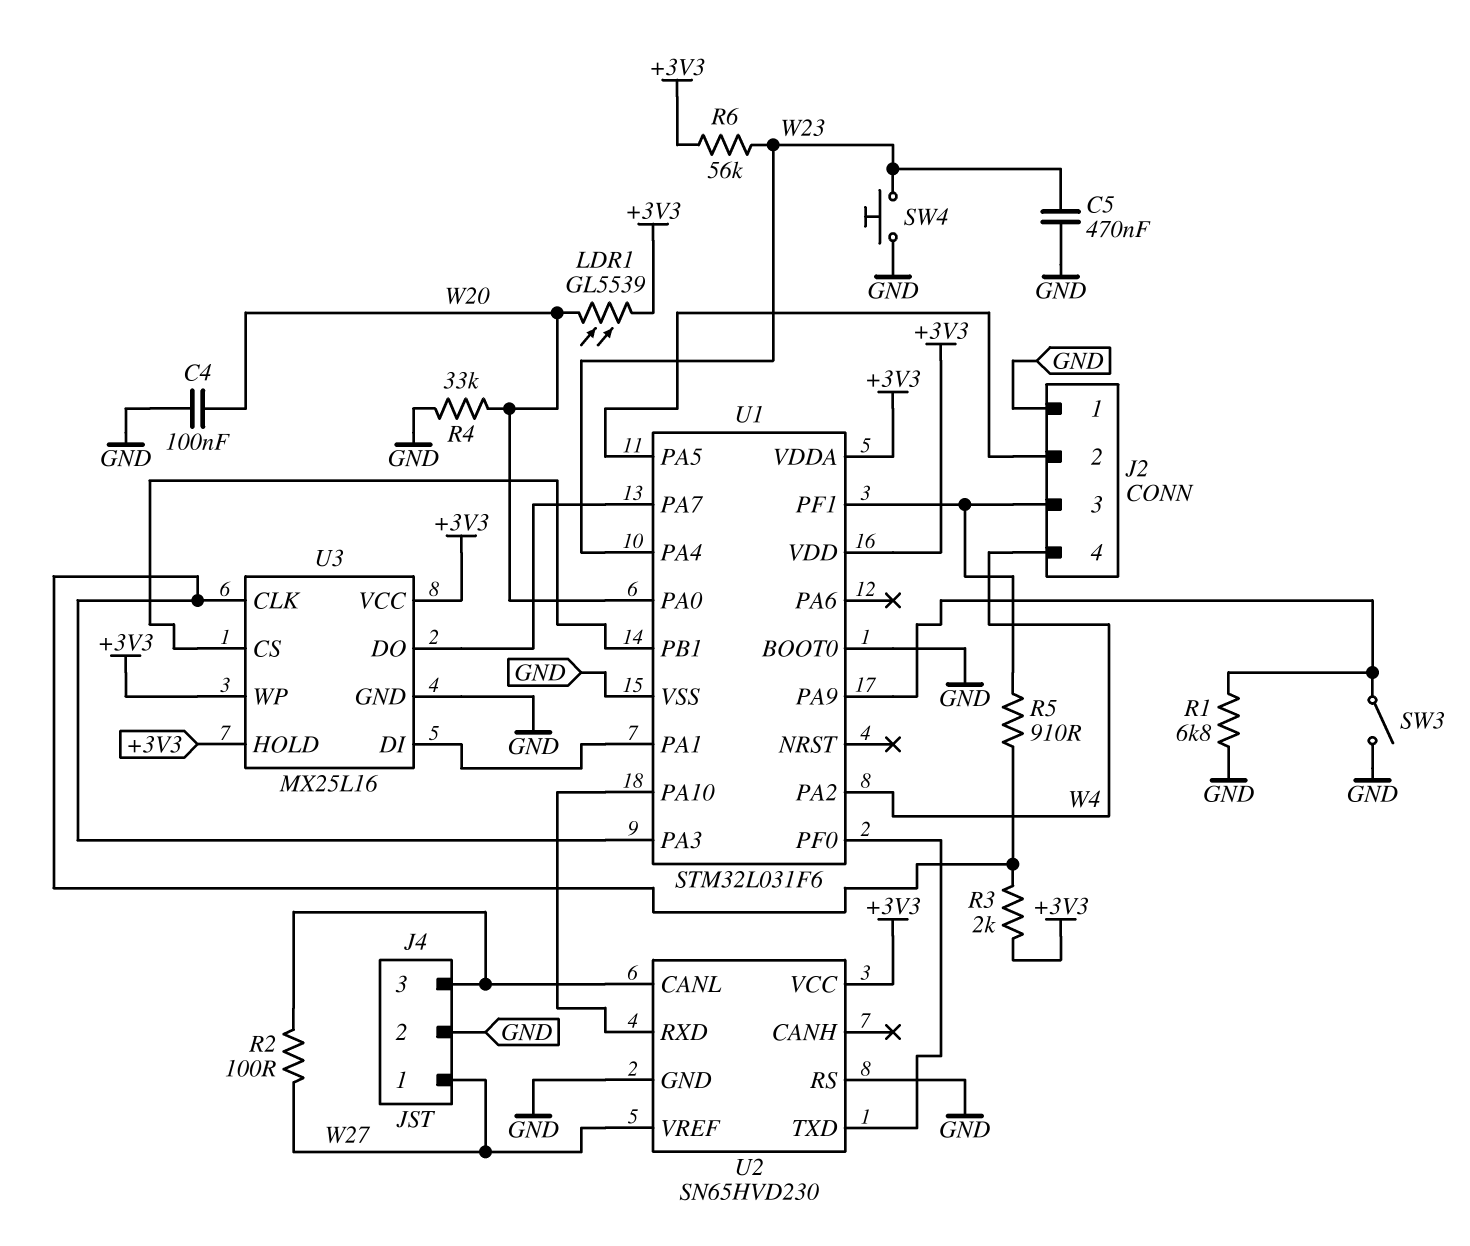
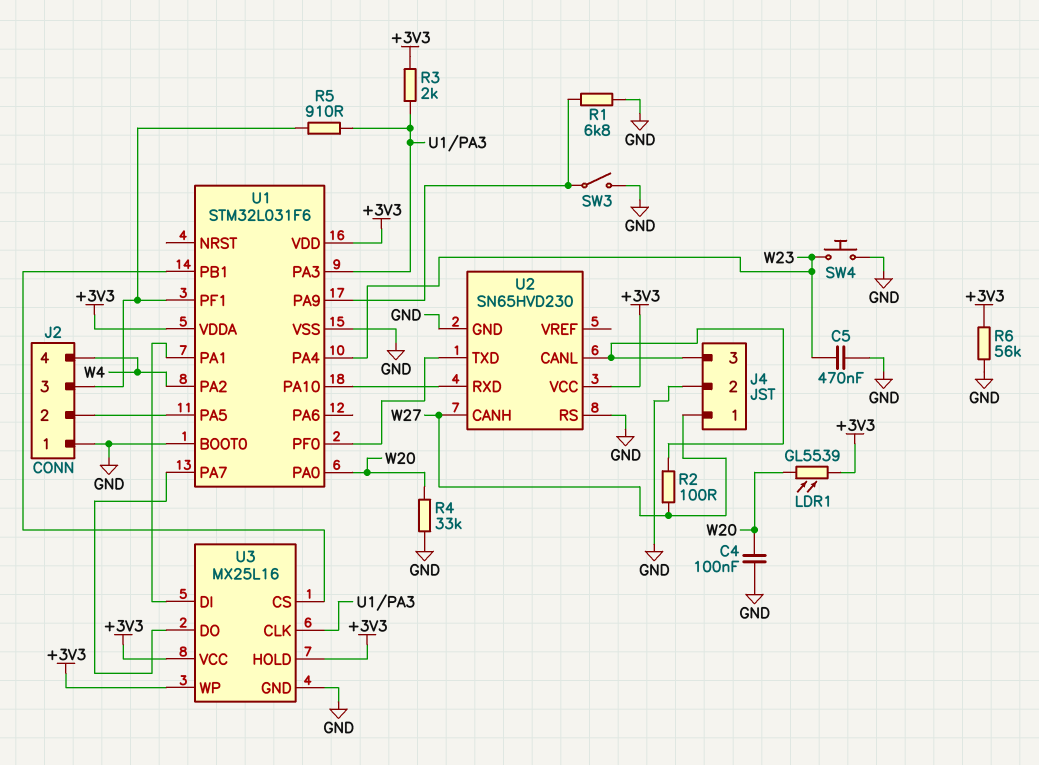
R6: 56k (+3V3, W23) -> 56k (+3V3, GND)
U2 pin CANH: none -> W27
U2 pin VREF: W27 -> none

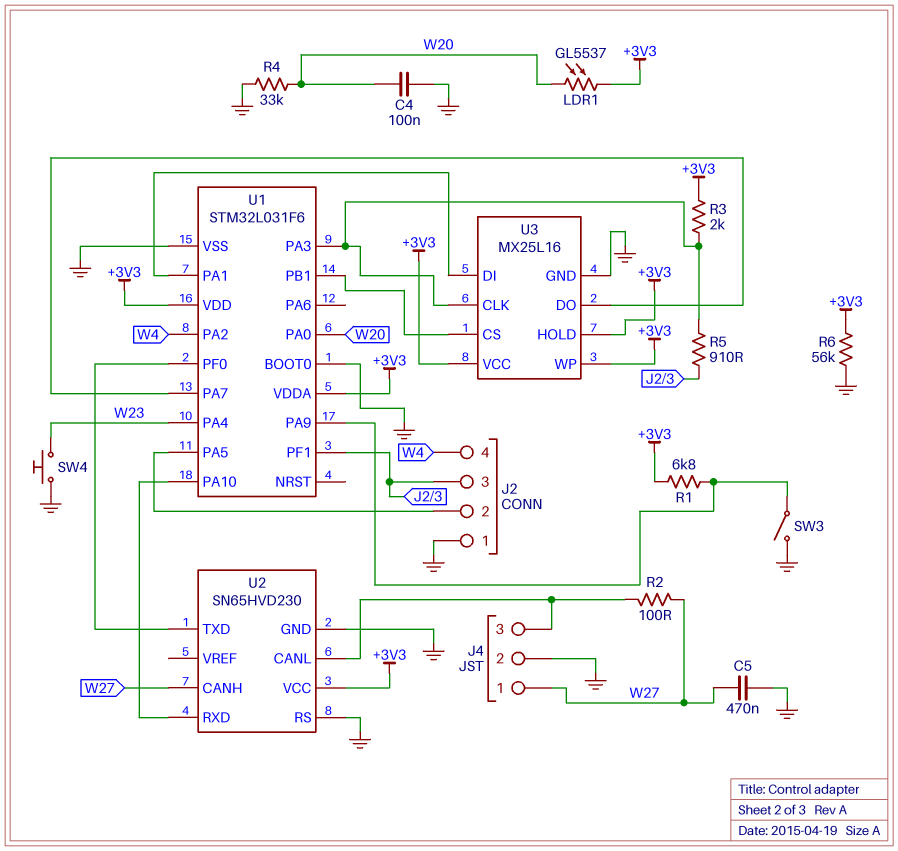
C5: 470nF (GND, W23) -> 470nF (GND, W27)
LDR1: GL5539 (+3V3, W20) -> GL5537 (+3V3, W20)
R1: 6.8k (GND, U1/PA9) -> 6.8k (+3V3, U1/PA9)

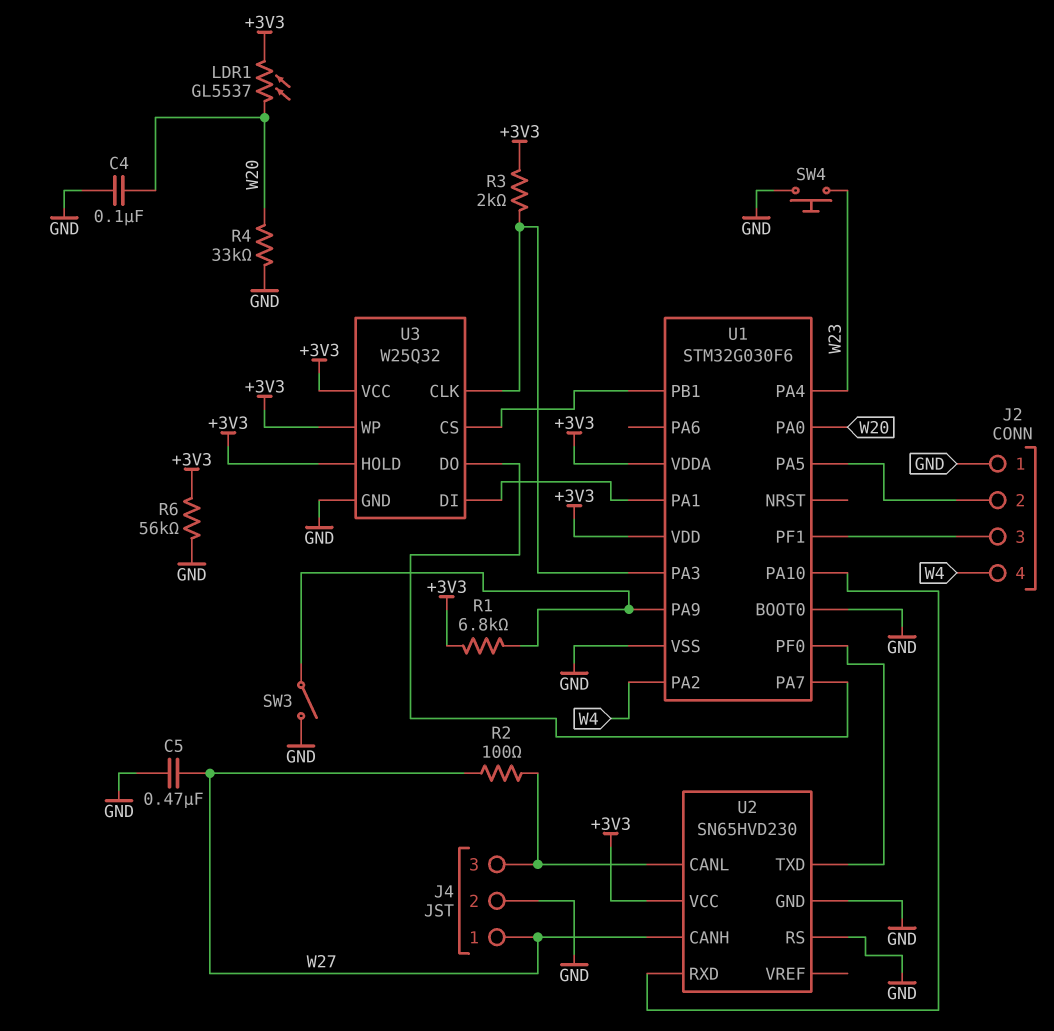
R5: 910 (J2/3, U1/PA3) -> none
U1: STM32L031F6 -> STM32G030F6
U3: MX25L16 -> W25Q32

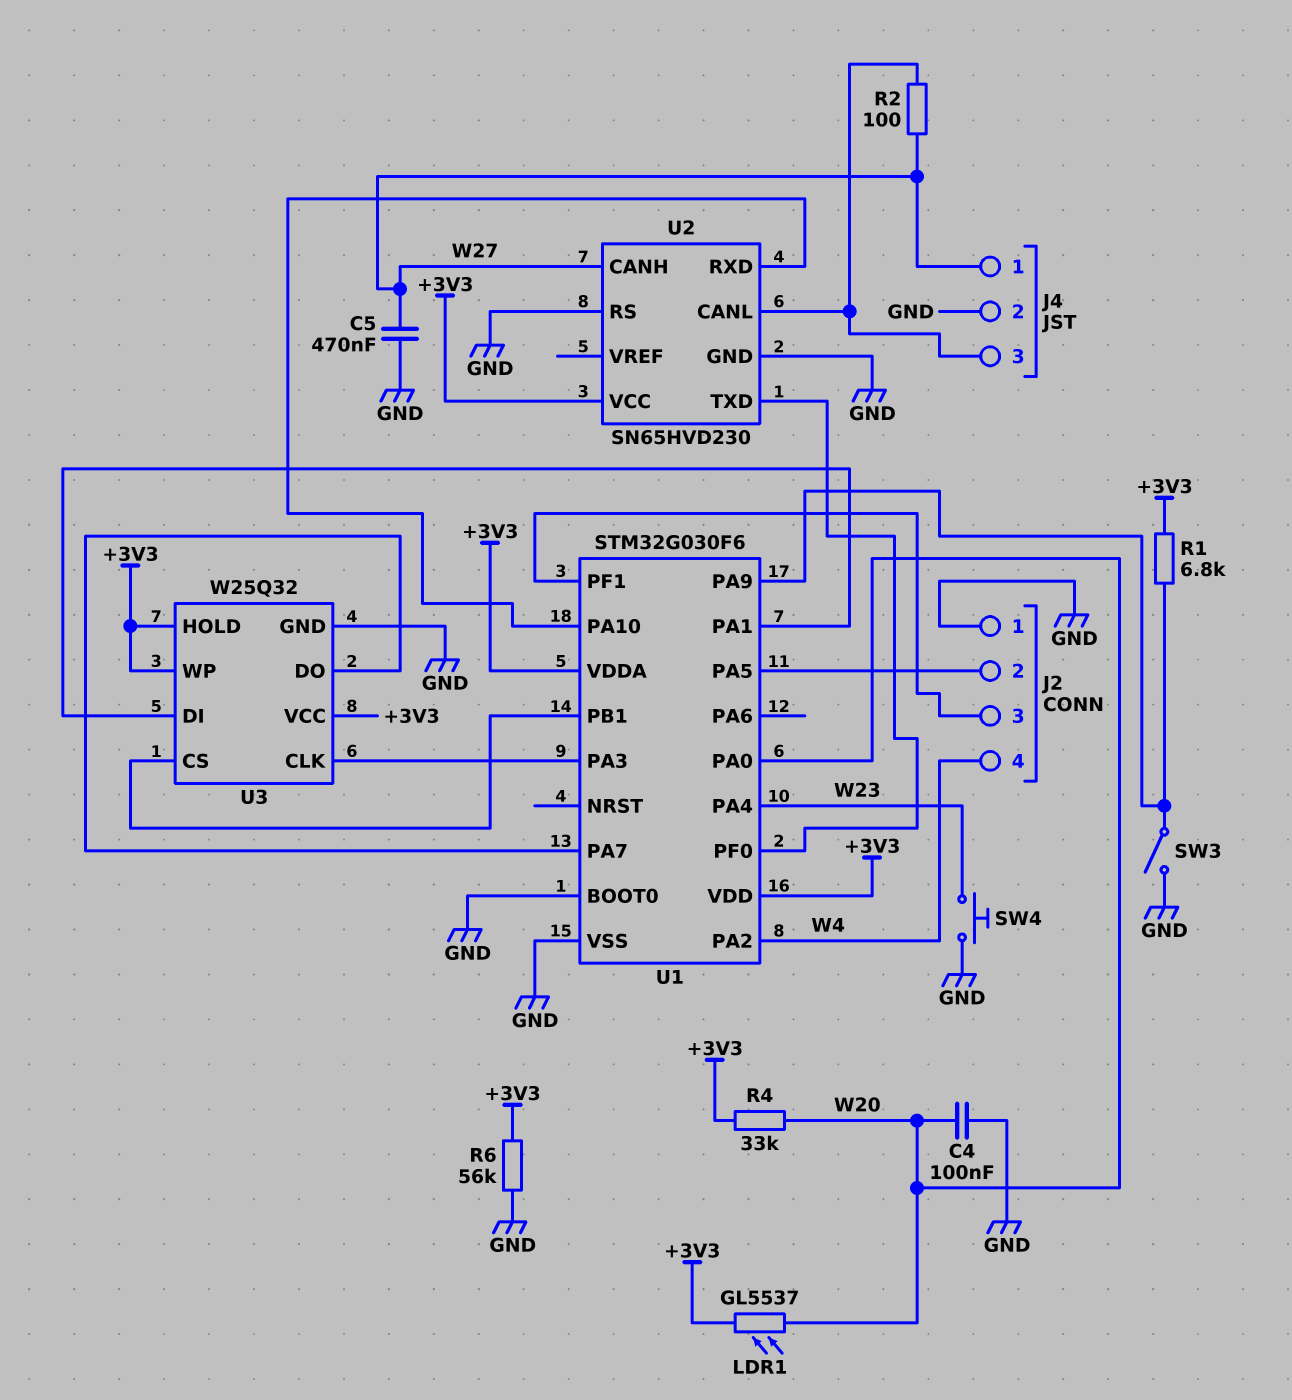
R3: 2k (+3V3, U1/PA3) -> none
R4: 33k (GND, W20) -> 33k (+3V3, W20)

